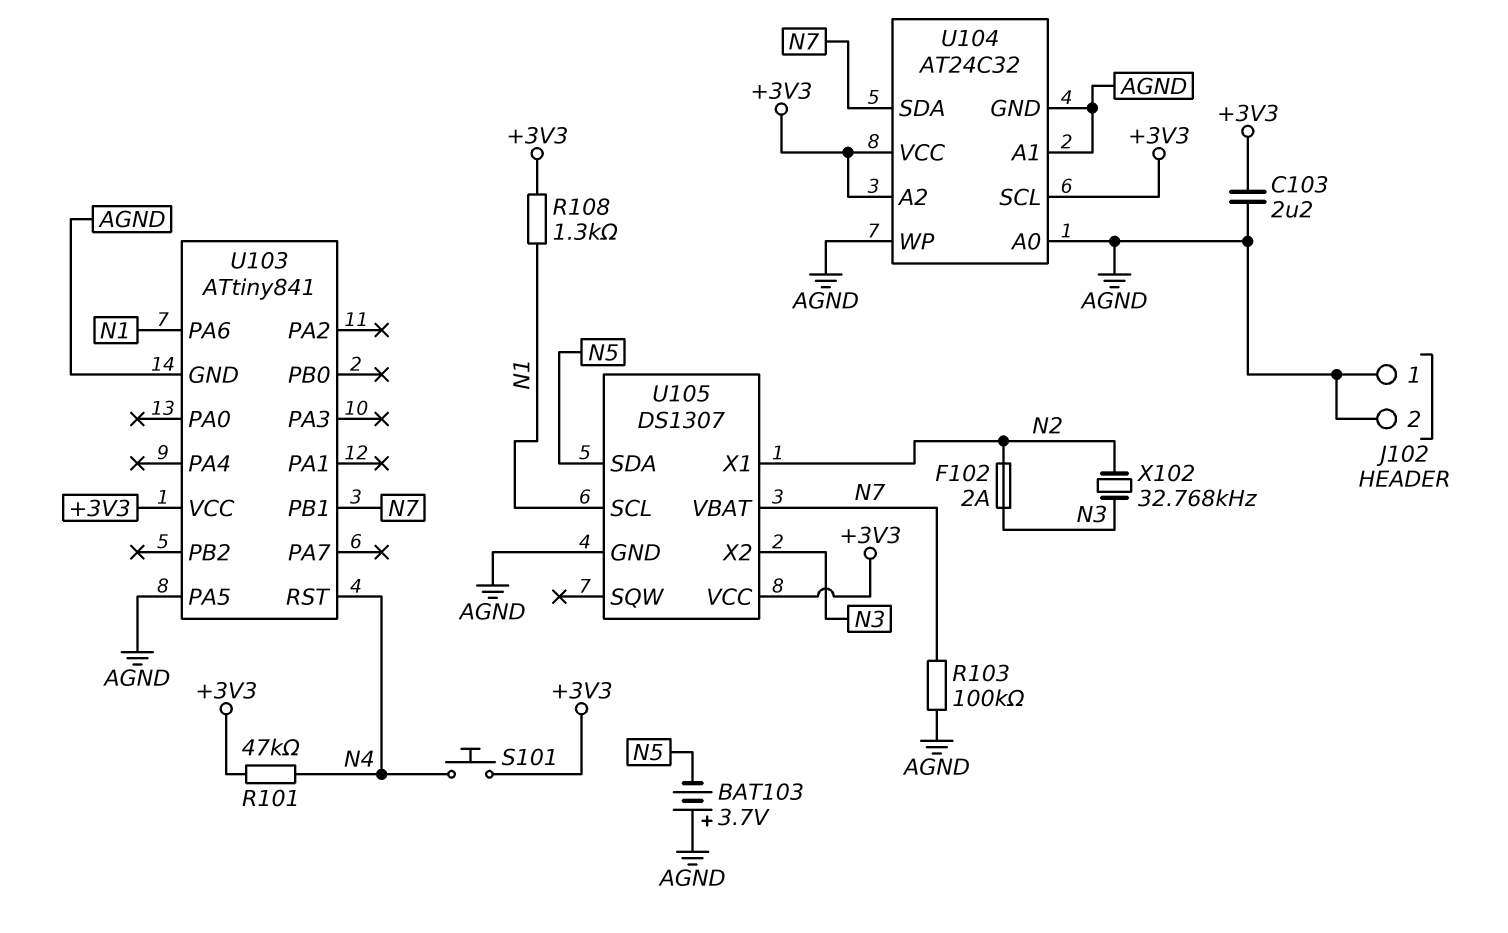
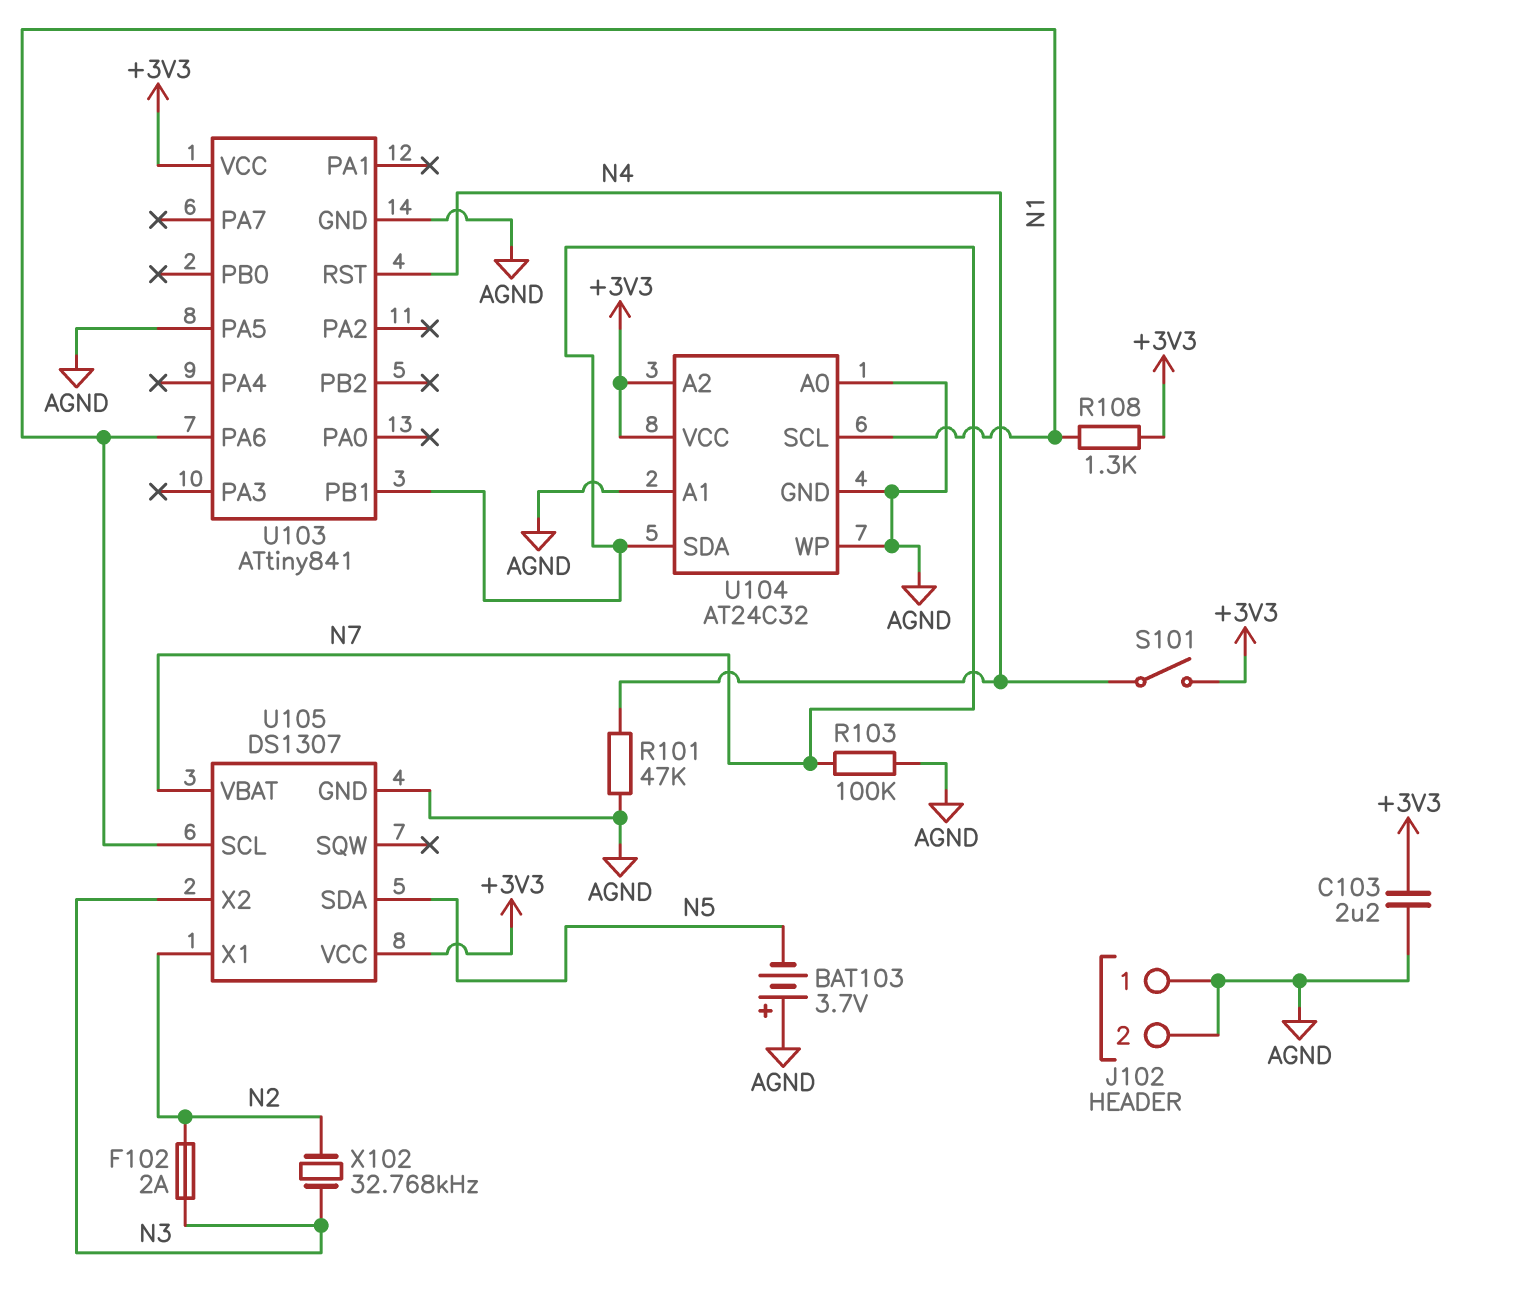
R101: 47k (+3V3, N4) -> 47k (AGND, N4)
S101: button (+3V3, N4) -> switch (+3V3, N4)
U104 pin SCL: +3V3 -> N1

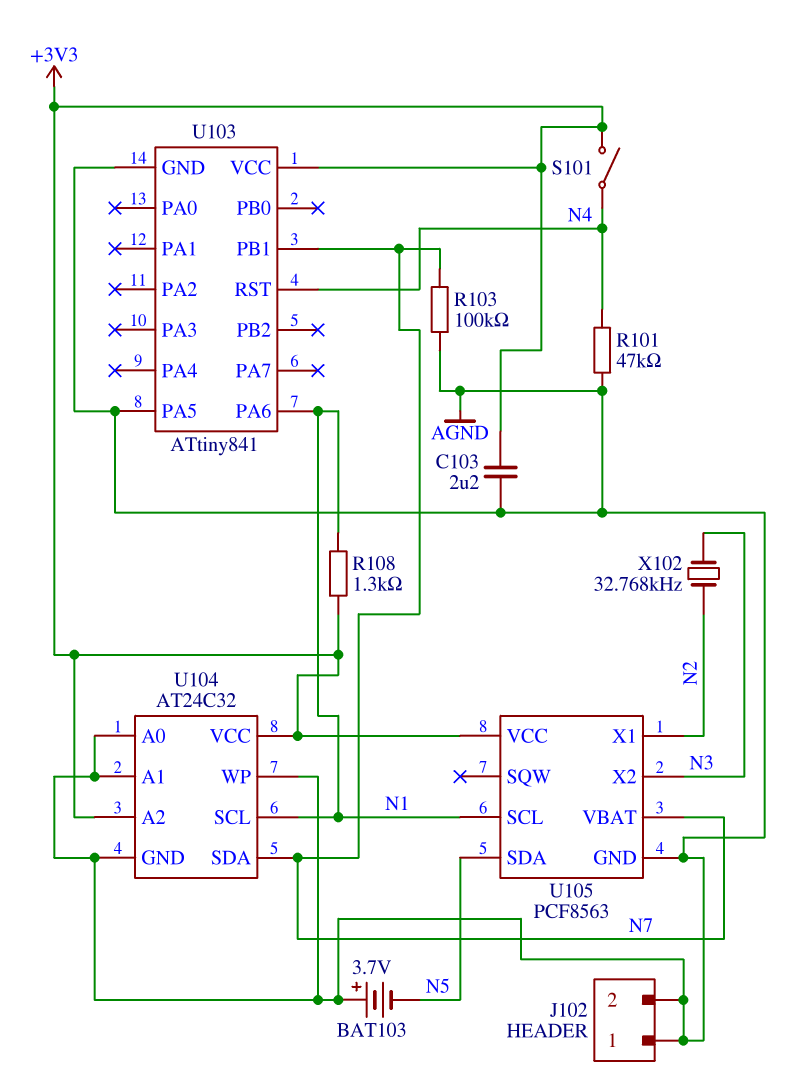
F102: 2A (N2, N3) -> none
U105: DS1307 -> PCF8563

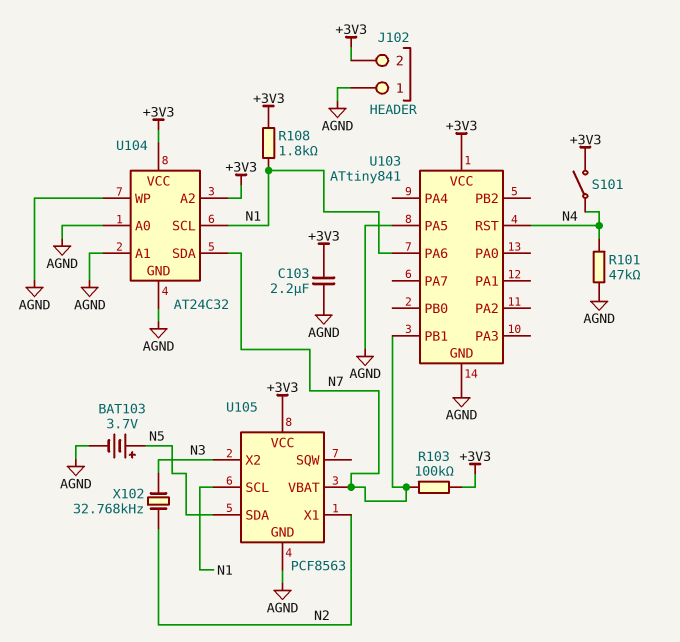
BAT103: 3.7V (plus AGND, minus N5) -> 3.7V (plus N5, minus AGND)
J102 pin 2: AGND -> +3V3
R103: 100k (AGND, N7) -> 100k (+3V3, N7)
R108: 1.3k (+3V3, N1) -> 1.8k (+3V3, N1)

